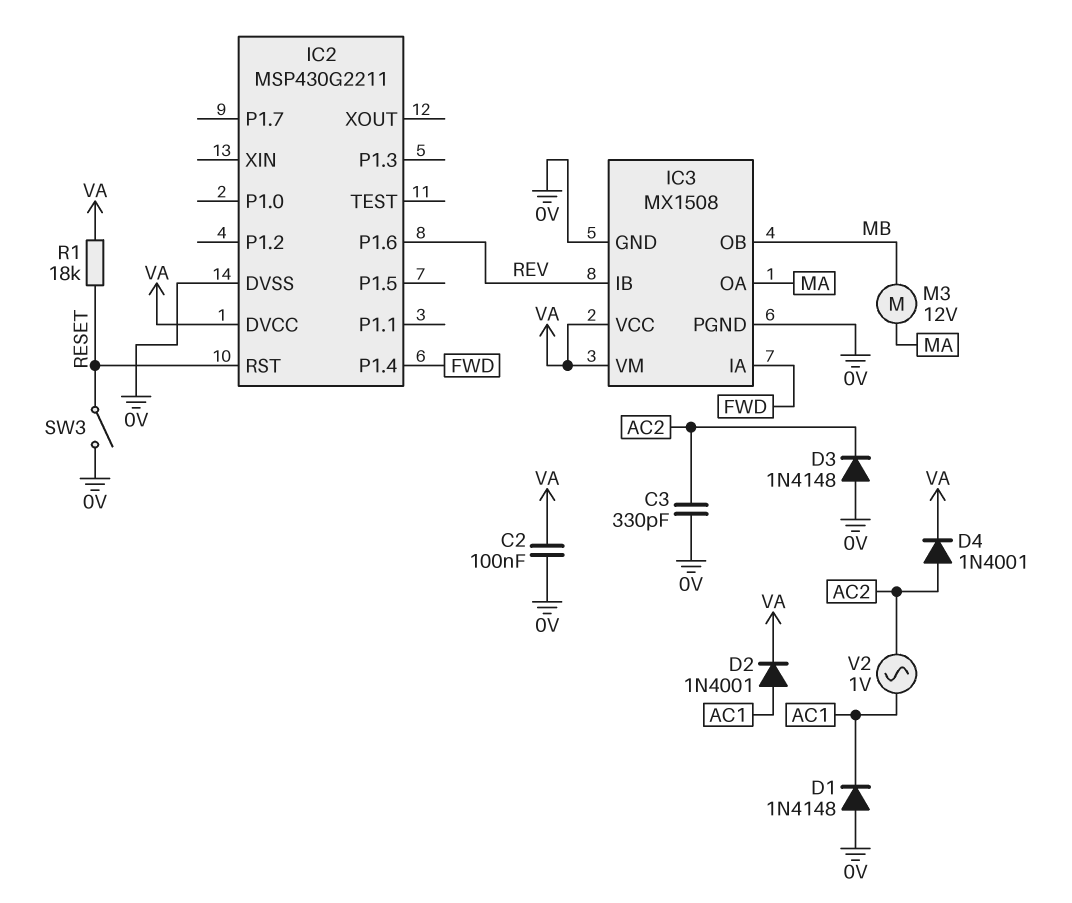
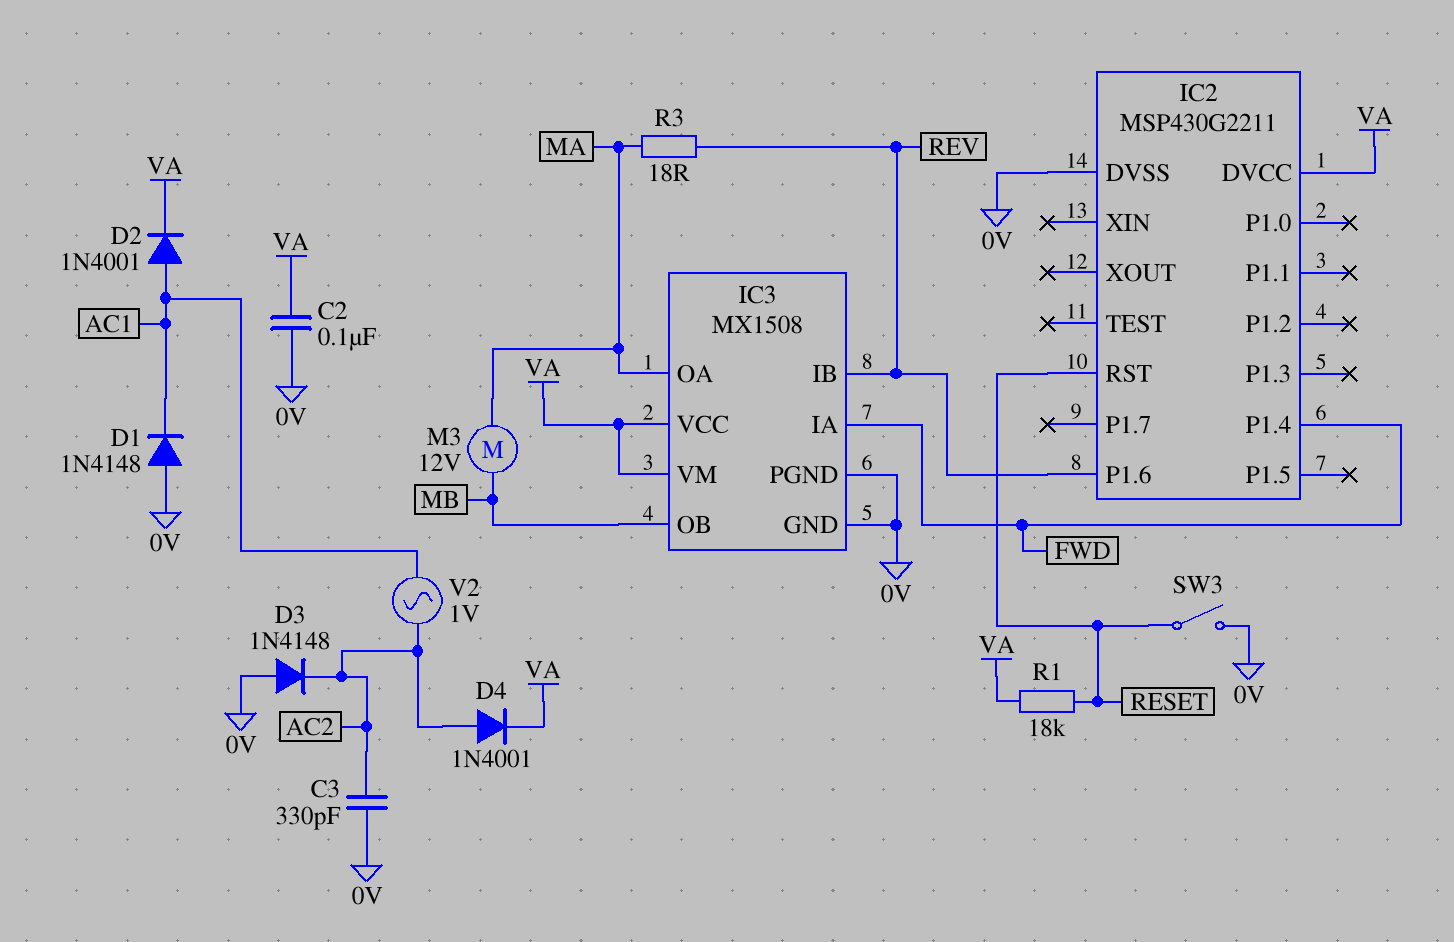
R3: none -> 18 (MA, REV)

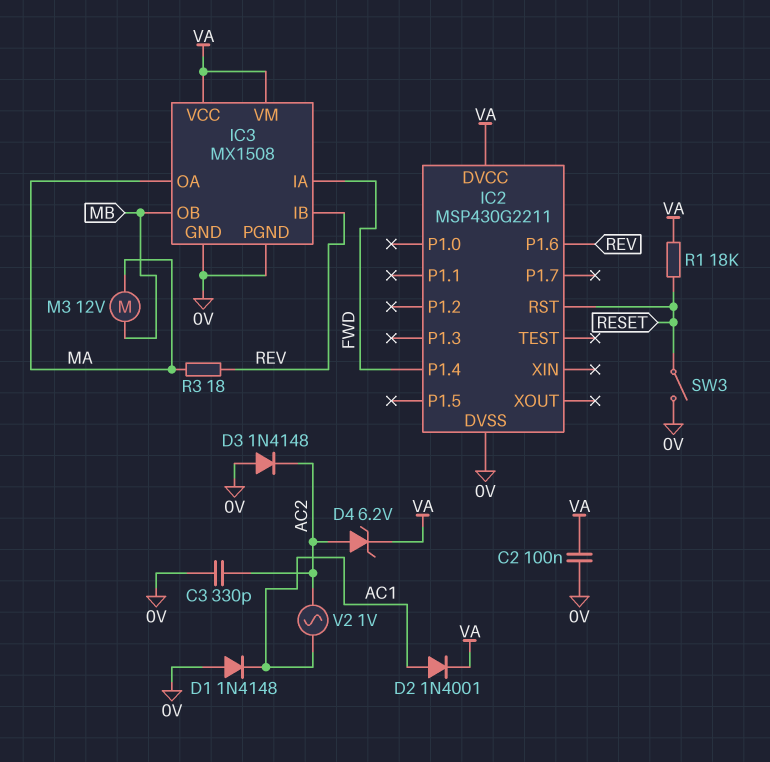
D4: diode 1N4001 (A AC2, K VA) -> zener 6.2V (A AC2, K VA)

